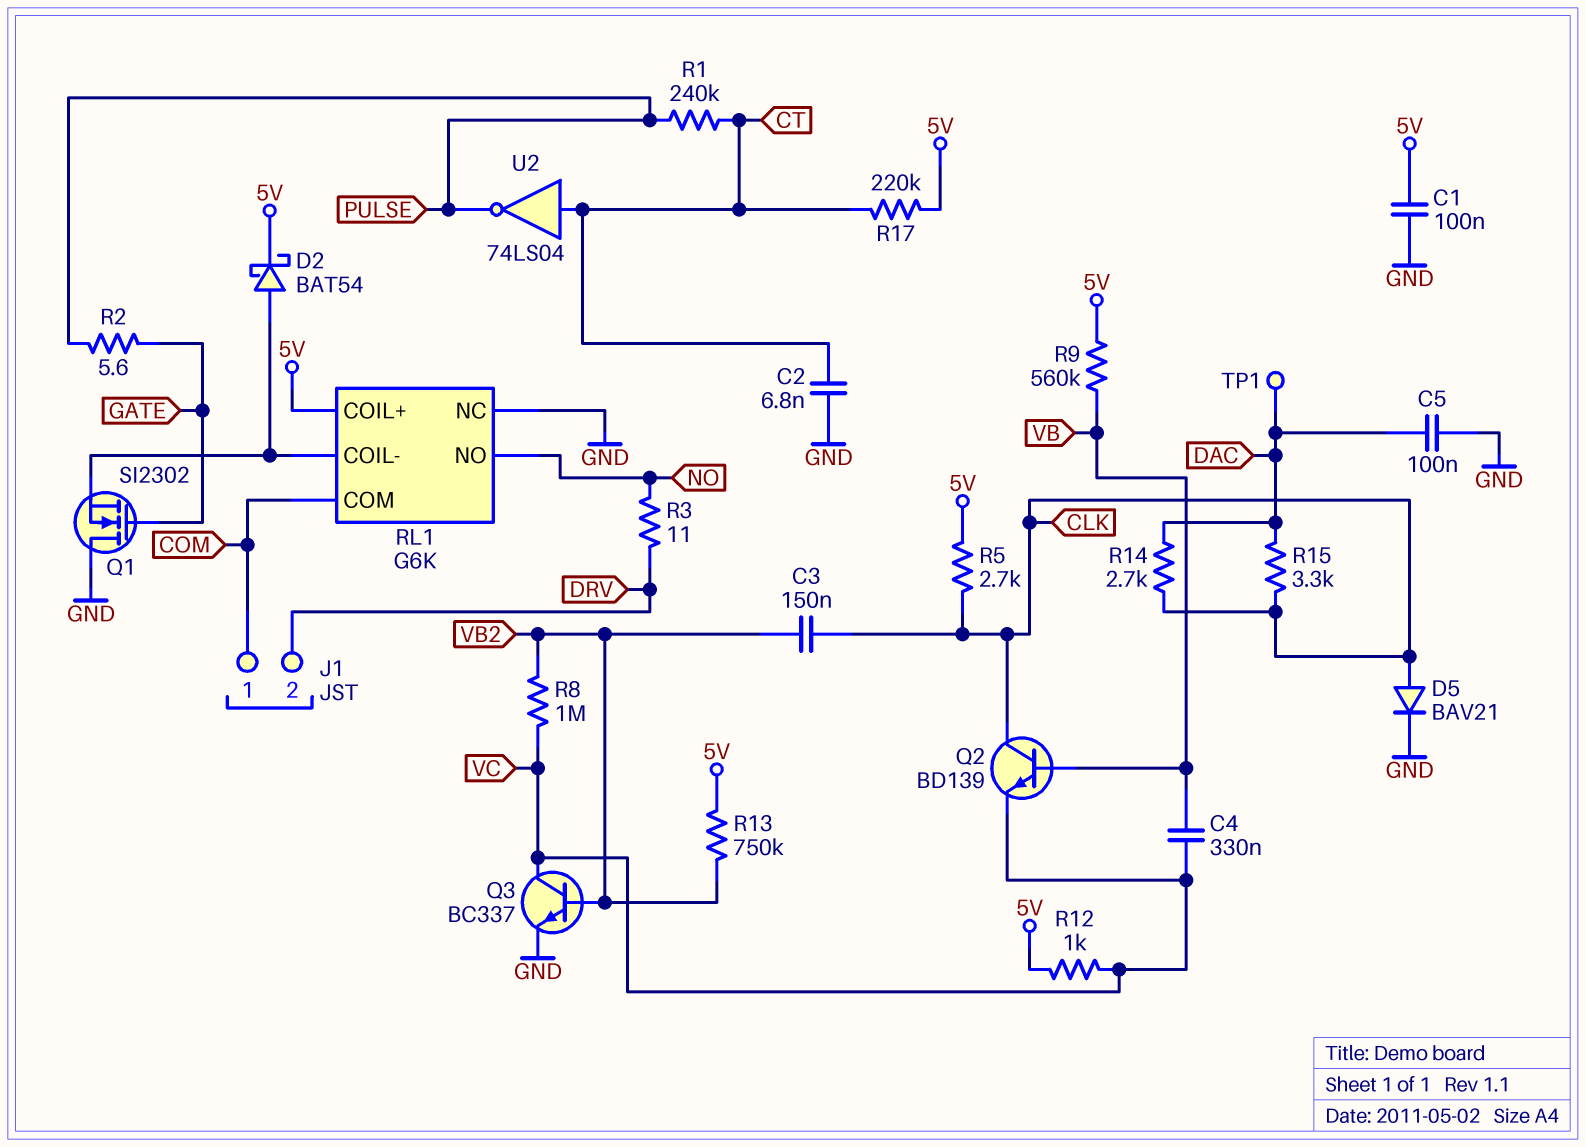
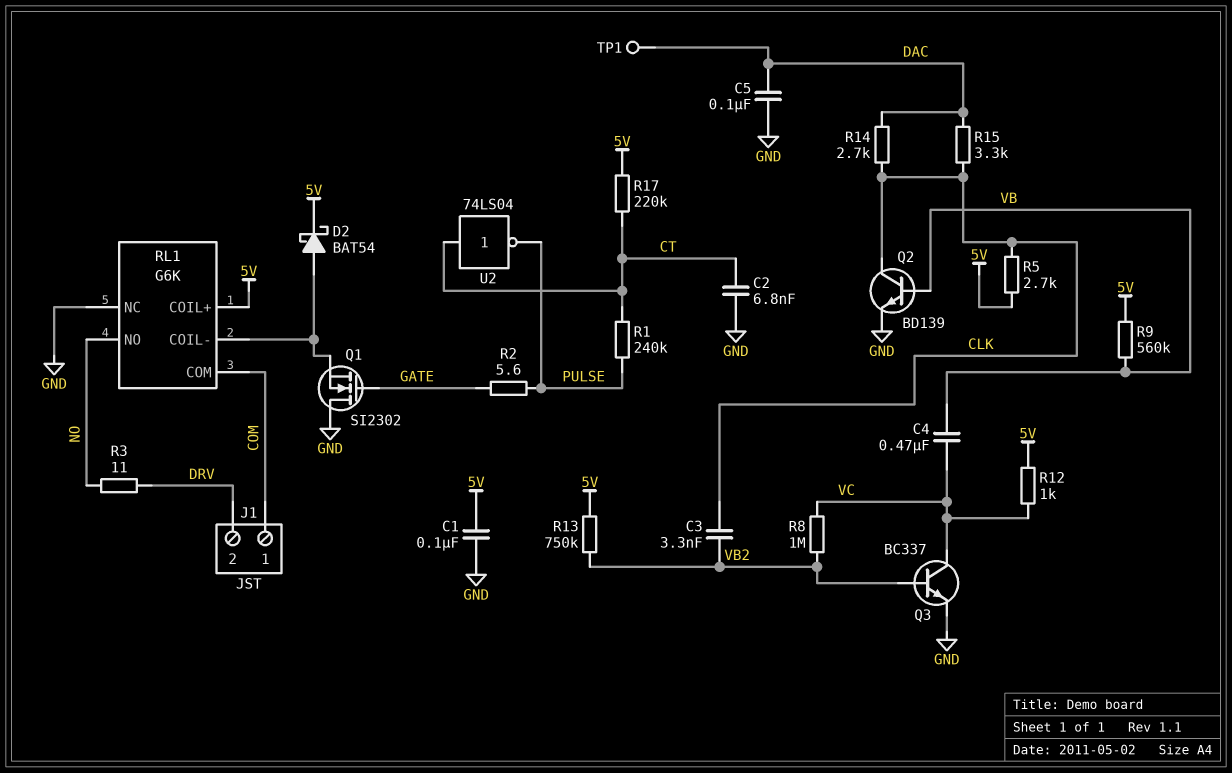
C3: 150nF (CLK, VB2) -> 3.3nF (CLK, VB2)
C4: 330nF (VB, VC) -> 470nF (VB, VC)
D5: diode BAV21 (A CLK, K GND) -> none
Q2: NPN BD139 (B VB, C CLK, E VC) -> NPN BD139 (B VB, C CLK, E GND)

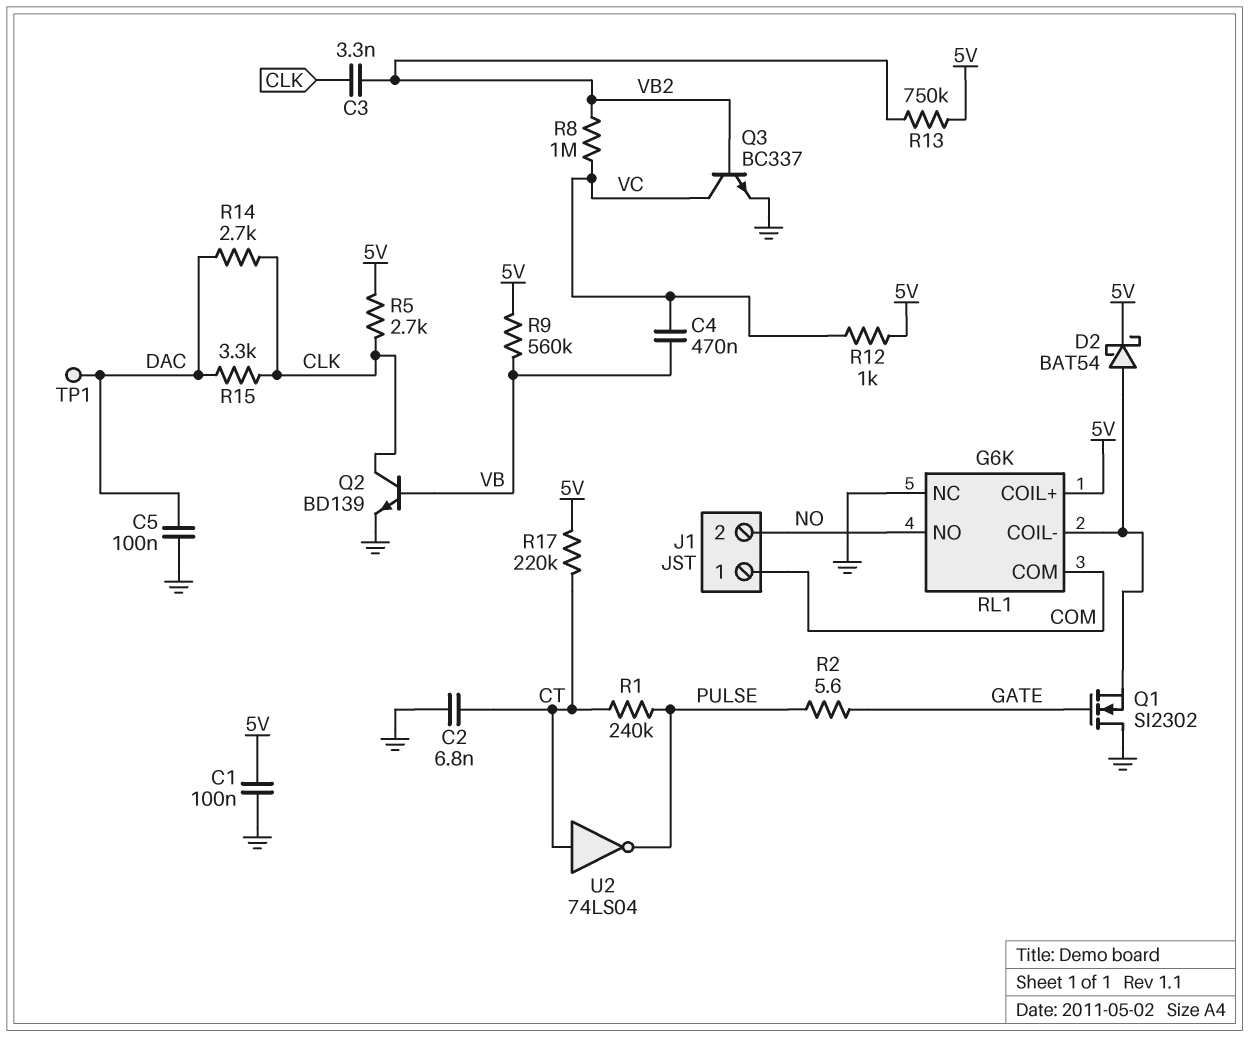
J1 pin 2: DRV -> NO
R3: 11 (DRV, NO) -> none

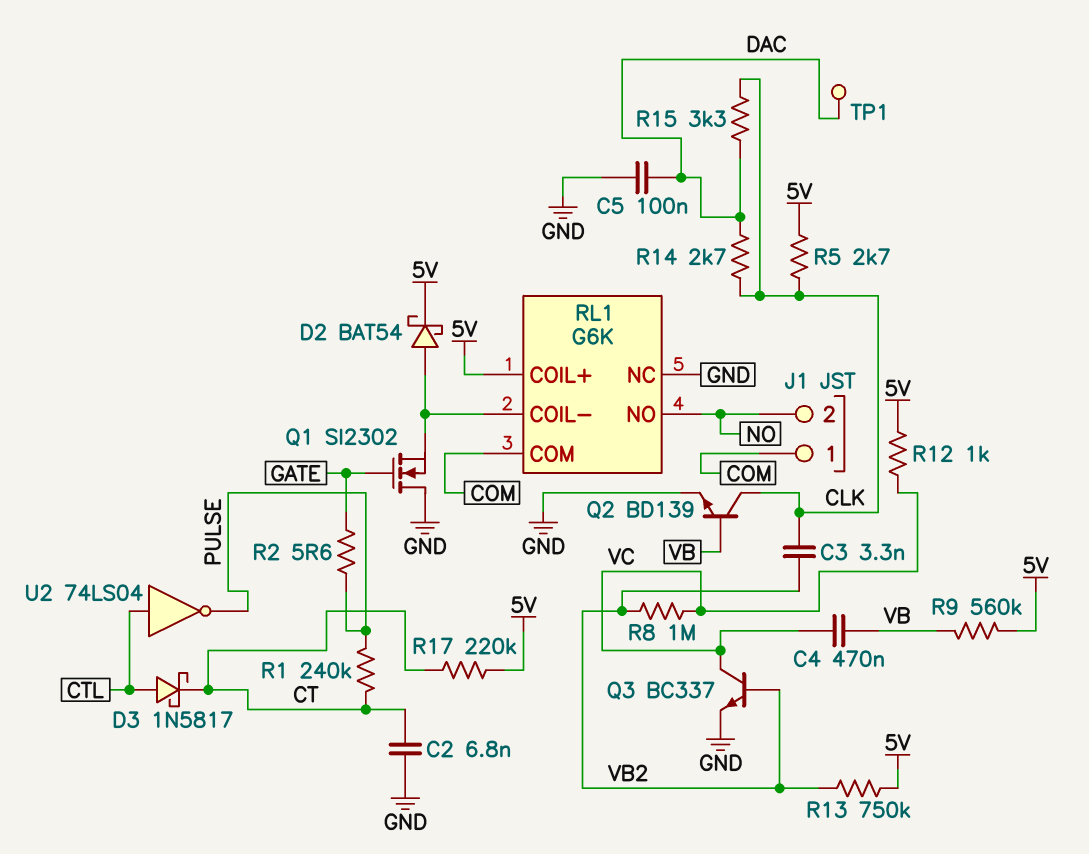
C1: 100nF (5V, GND) -> none
D3: none -> schottky 1N5817 (A CTL, K CT)
U2: NOT 74LS04 (in CT, out PULSE) -> NOT 74LS04 (in CTL, out PULSE)

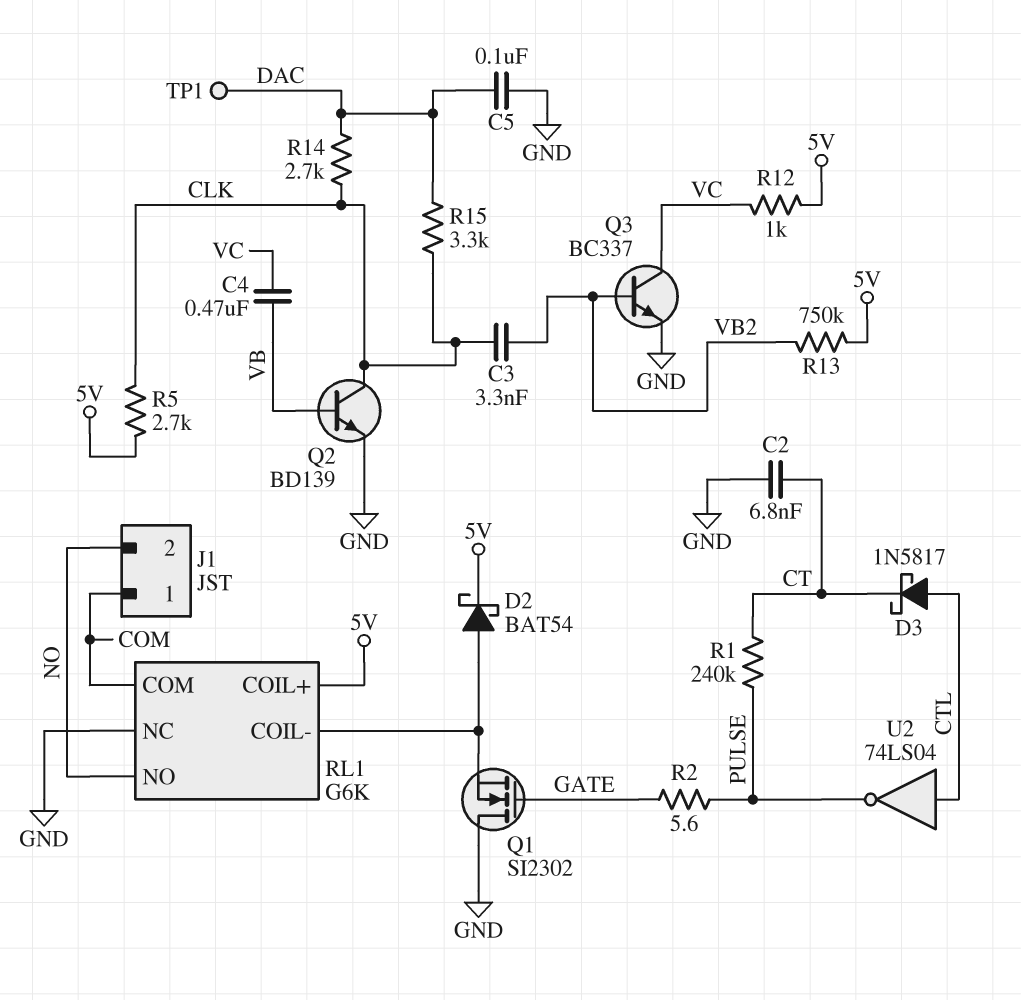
R8: 1M (VB2, VC) -> none
R9: 560k (5V, VB) -> none
R17: 220k (5V, CT) -> none

